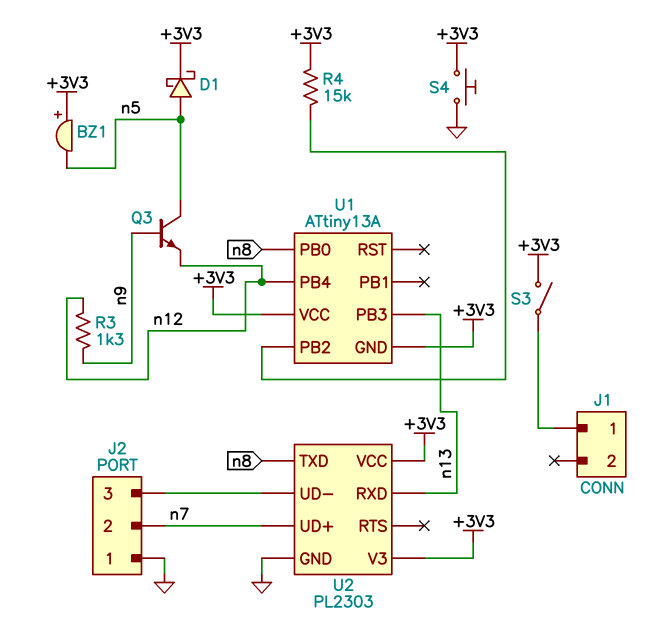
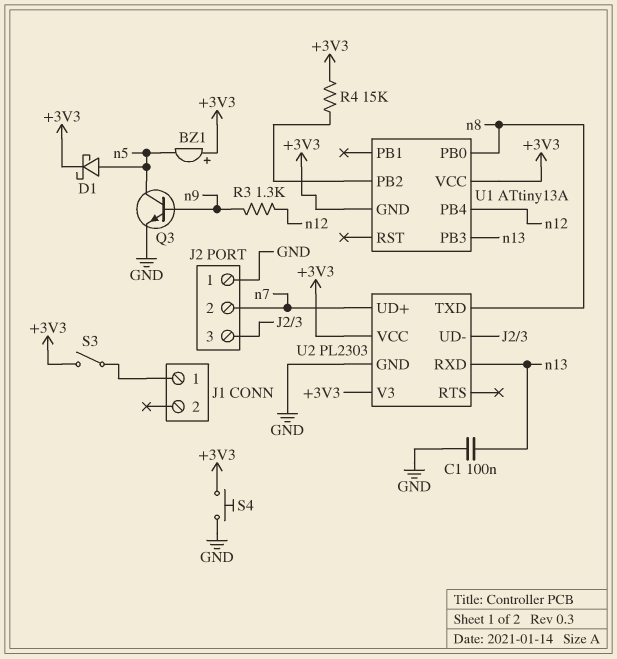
C1: none -> 100nF (GND, n13)
Q3: NPN (B n9, C n5, E n12) -> NPN (B n9, C n5, E GND)

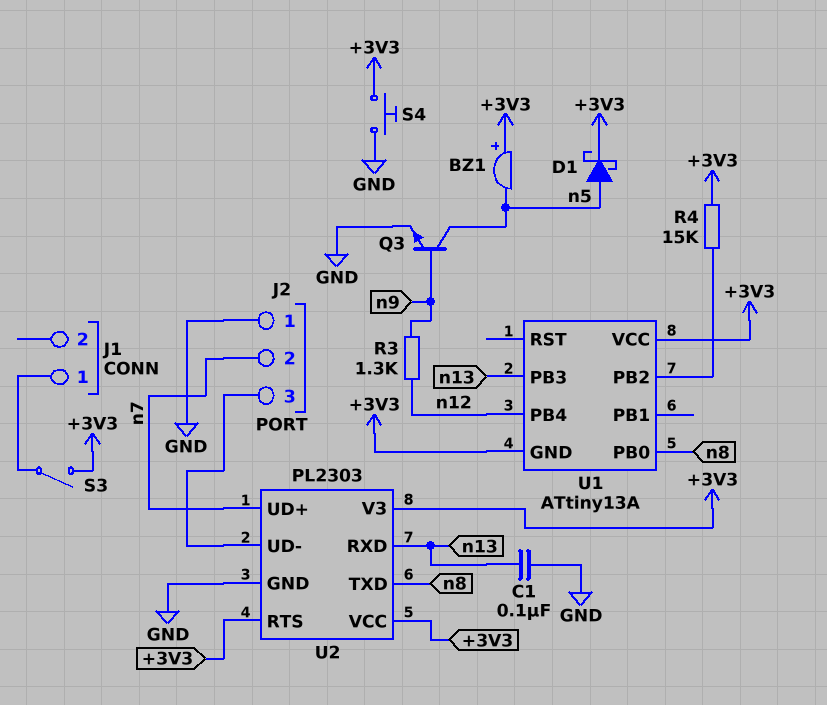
U2 pin RTS: none -> +3V3

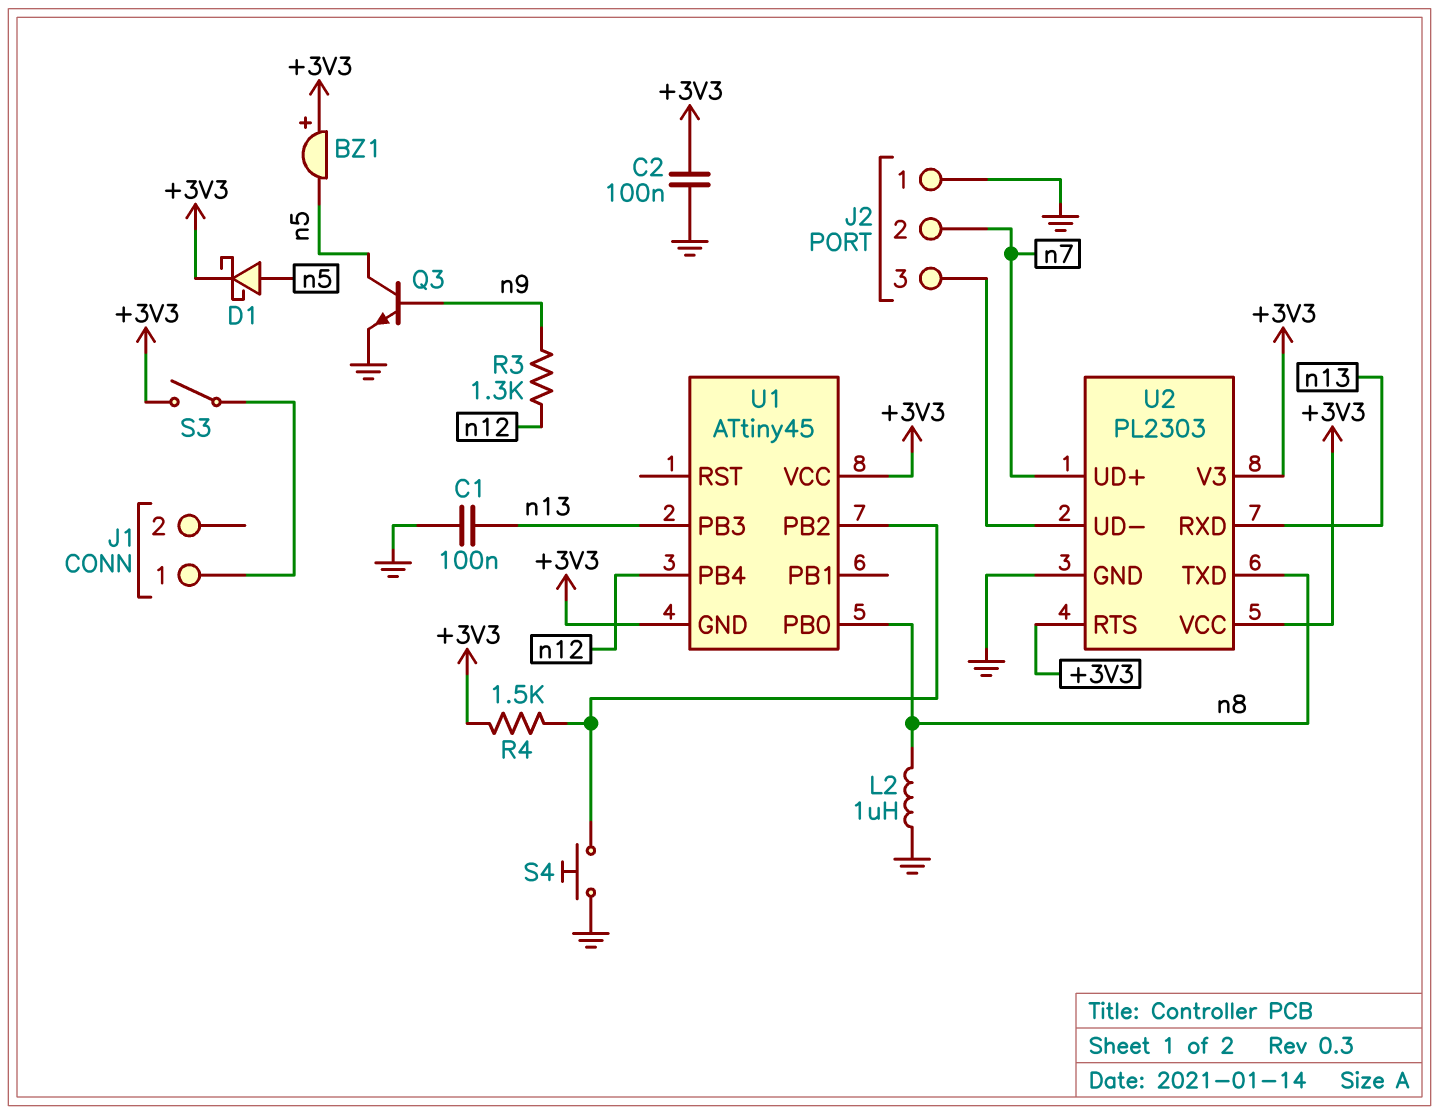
C2: none -> 100nF (+3V3, GND)
L2: none -> 1uH (GND, n8)
R4: 15k (+3V3, U1/PB2) -> 1.5k (+3V3, U1/PB2)
S4: button (+3V3, GND) -> button (GND, U1/PB2)
U1: ATtiny13A -> ATtiny45

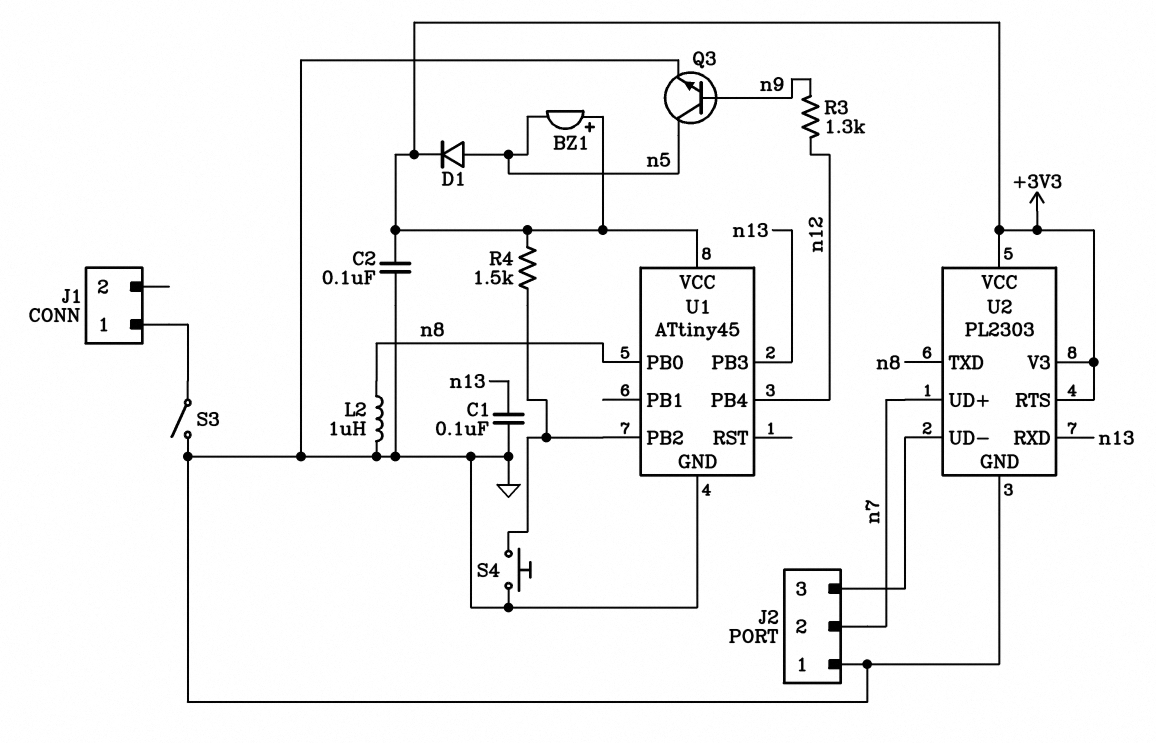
D1: schottky (A n5, K +3V3) -> diode (A n5, K +3V3)
S3: switch (+3V3, J1/1) -> switch (GND, J1/1)
U1 pin GND: +3V3 -> GND

